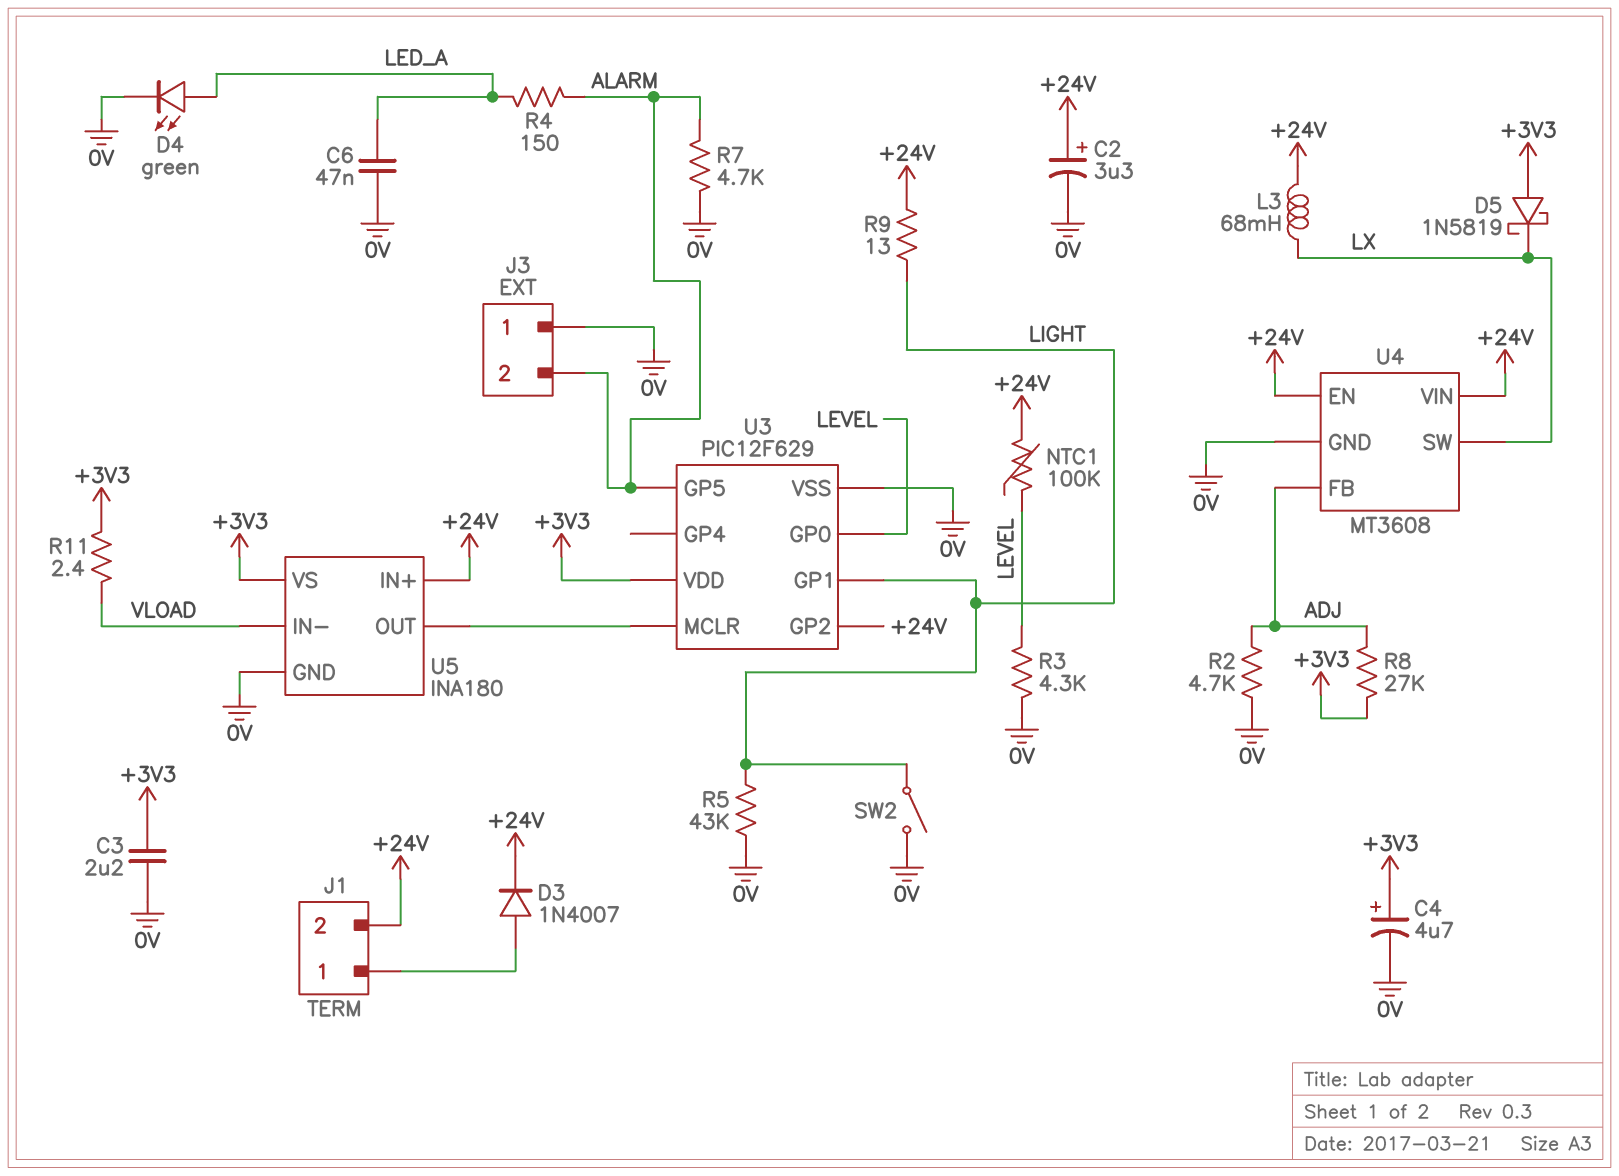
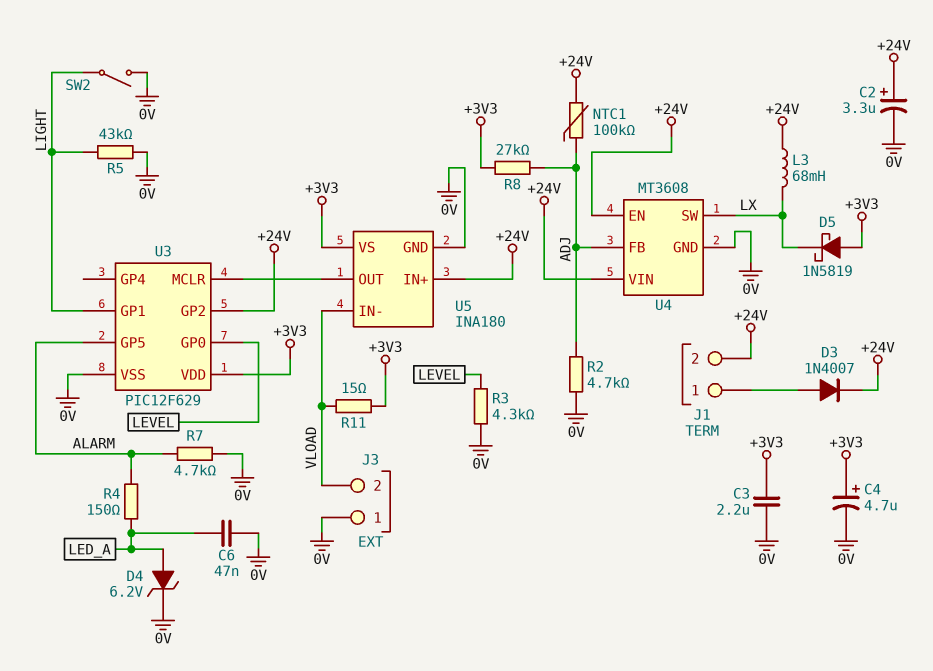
D4: LED green (A LED_A, K 0V) -> zener 6.2V (A LED_A, K 0V)
J3 pin 2: ALARM -> VLOAD
NTC1: 100k (+24V, LEVEL) -> 100k (+24V, ADJ)
R9: 13 (+24V, LIGHT) -> none
R11: 2.4 (+3V3, VLOAD) -> 15 (+3V3, VLOAD)

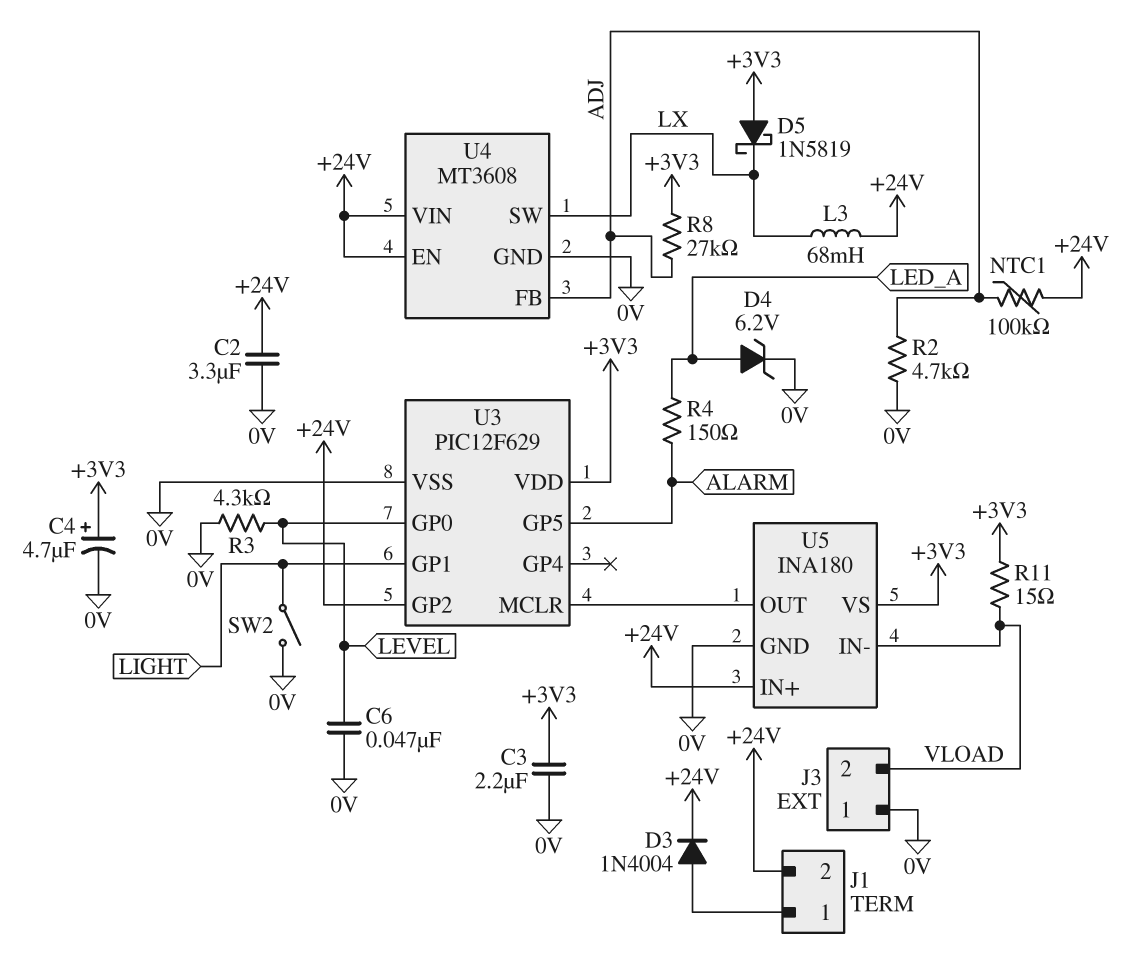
C2: 3.3uF (plus +24V, minus 0V) -> 3.3uF (+24V, 0V)
C6: 47nF (0V, LED_A) -> 47nF (0V, LEVEL)
D3: diode 1N4007 (A J1/1, K +24V) -> diode 1N4004 (A J1/1, K +24V)
R5: 43k (0V, LIGHT) -> none
R7: 4.7k (0V, ALARM) -> none

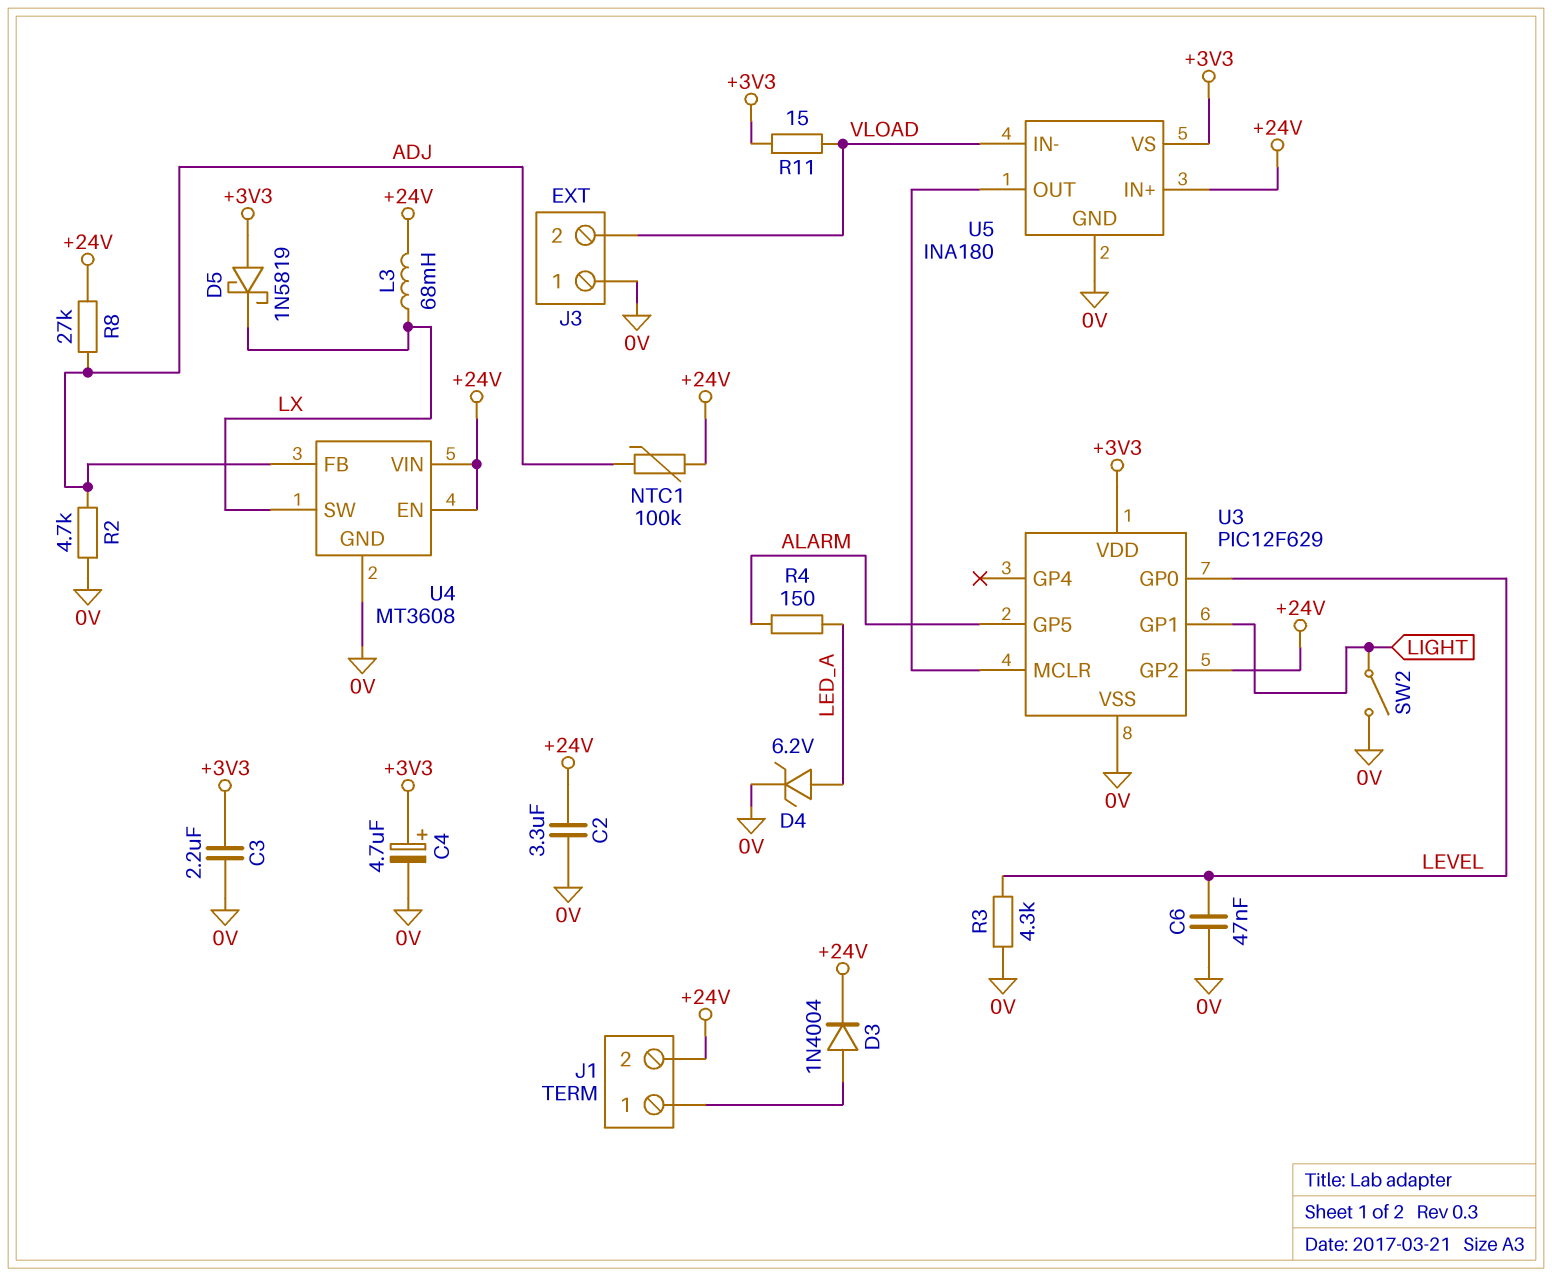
R8: 27k (+3V3, ADJ) -> 27k (+24V, ADJ)

